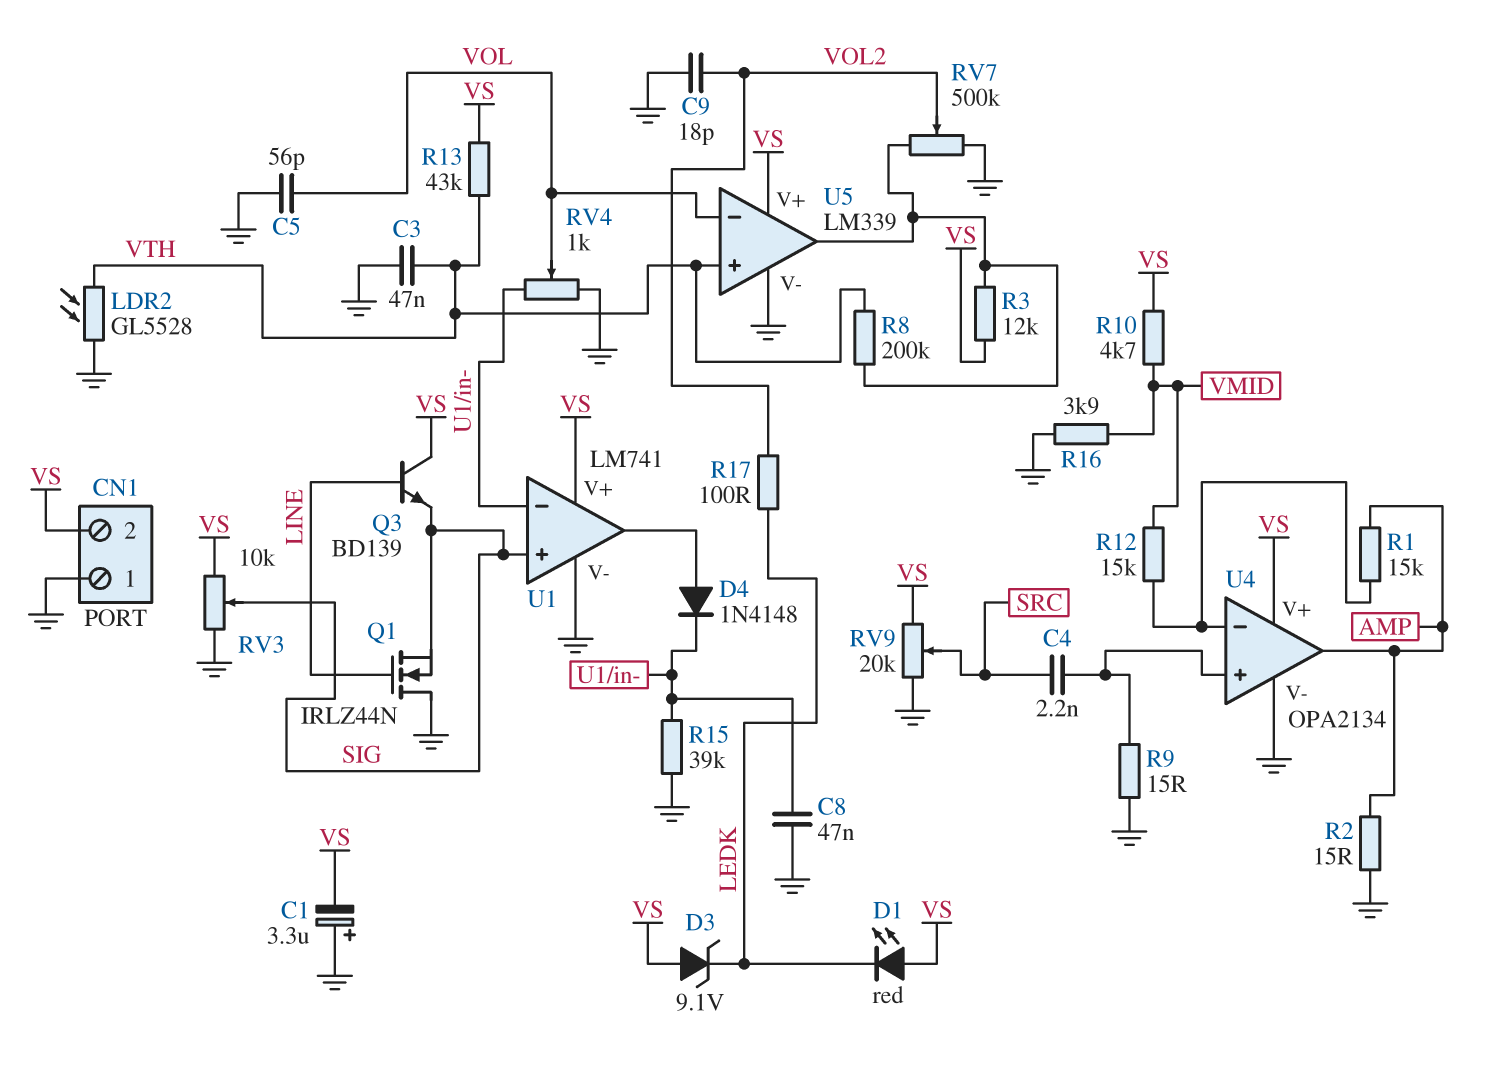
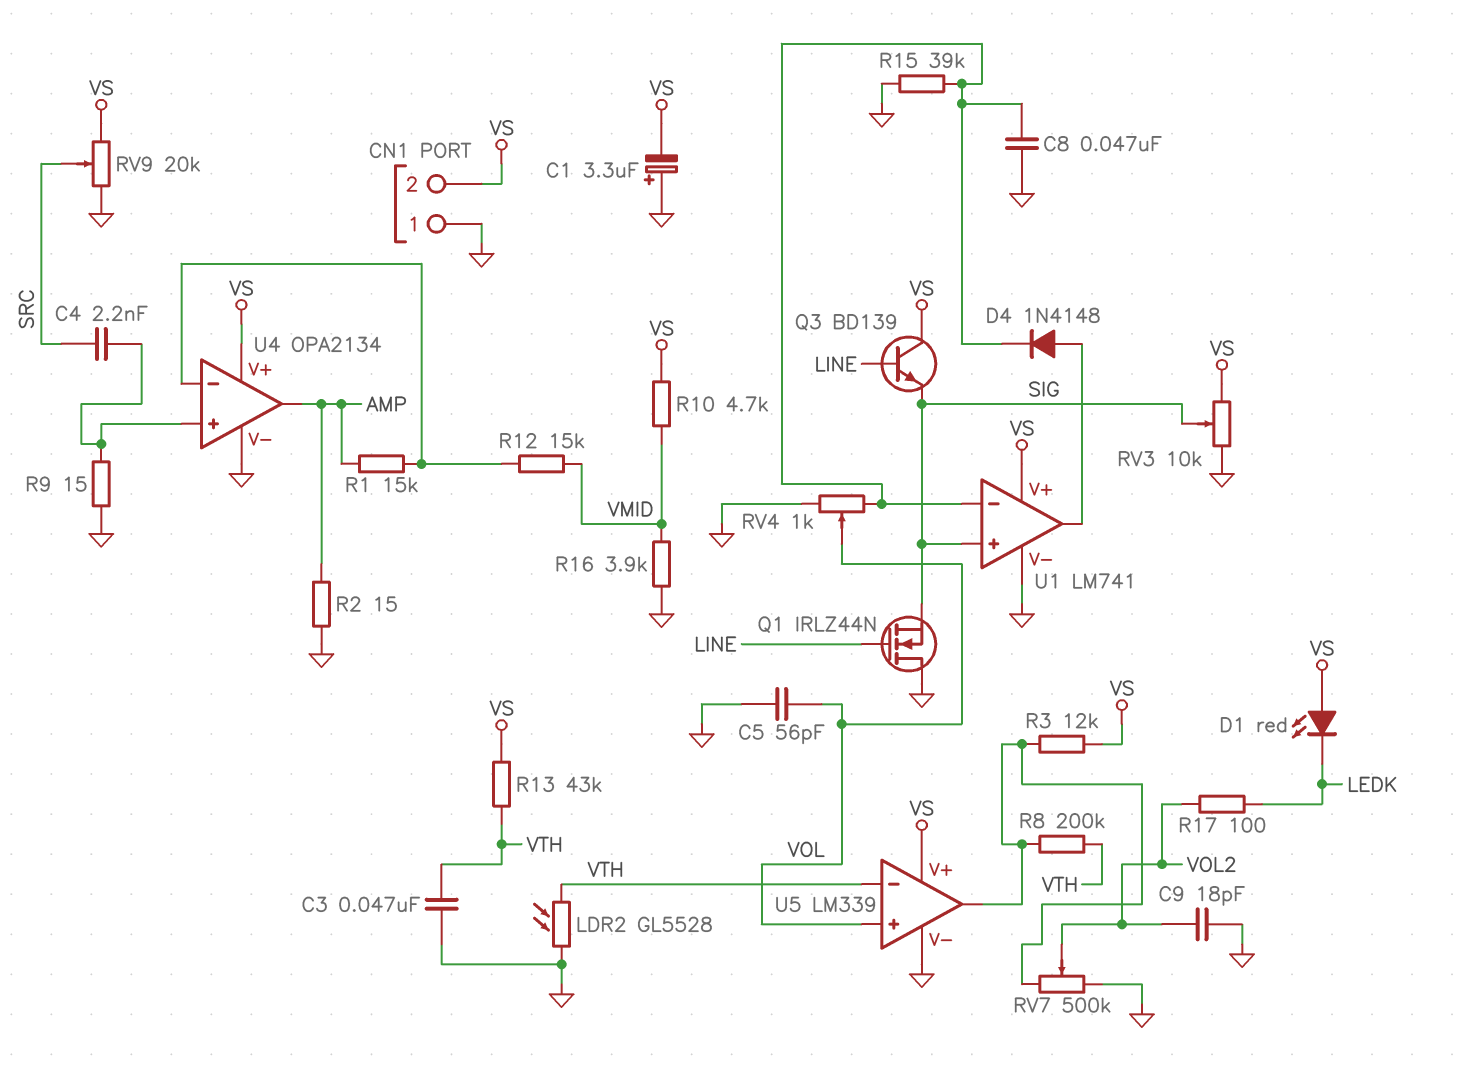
D3: zener 9.1V (A VS, K LEDK) -> none
U5 pin in+: VTH -> VOL
U5 pin in-: VOL -> VTH

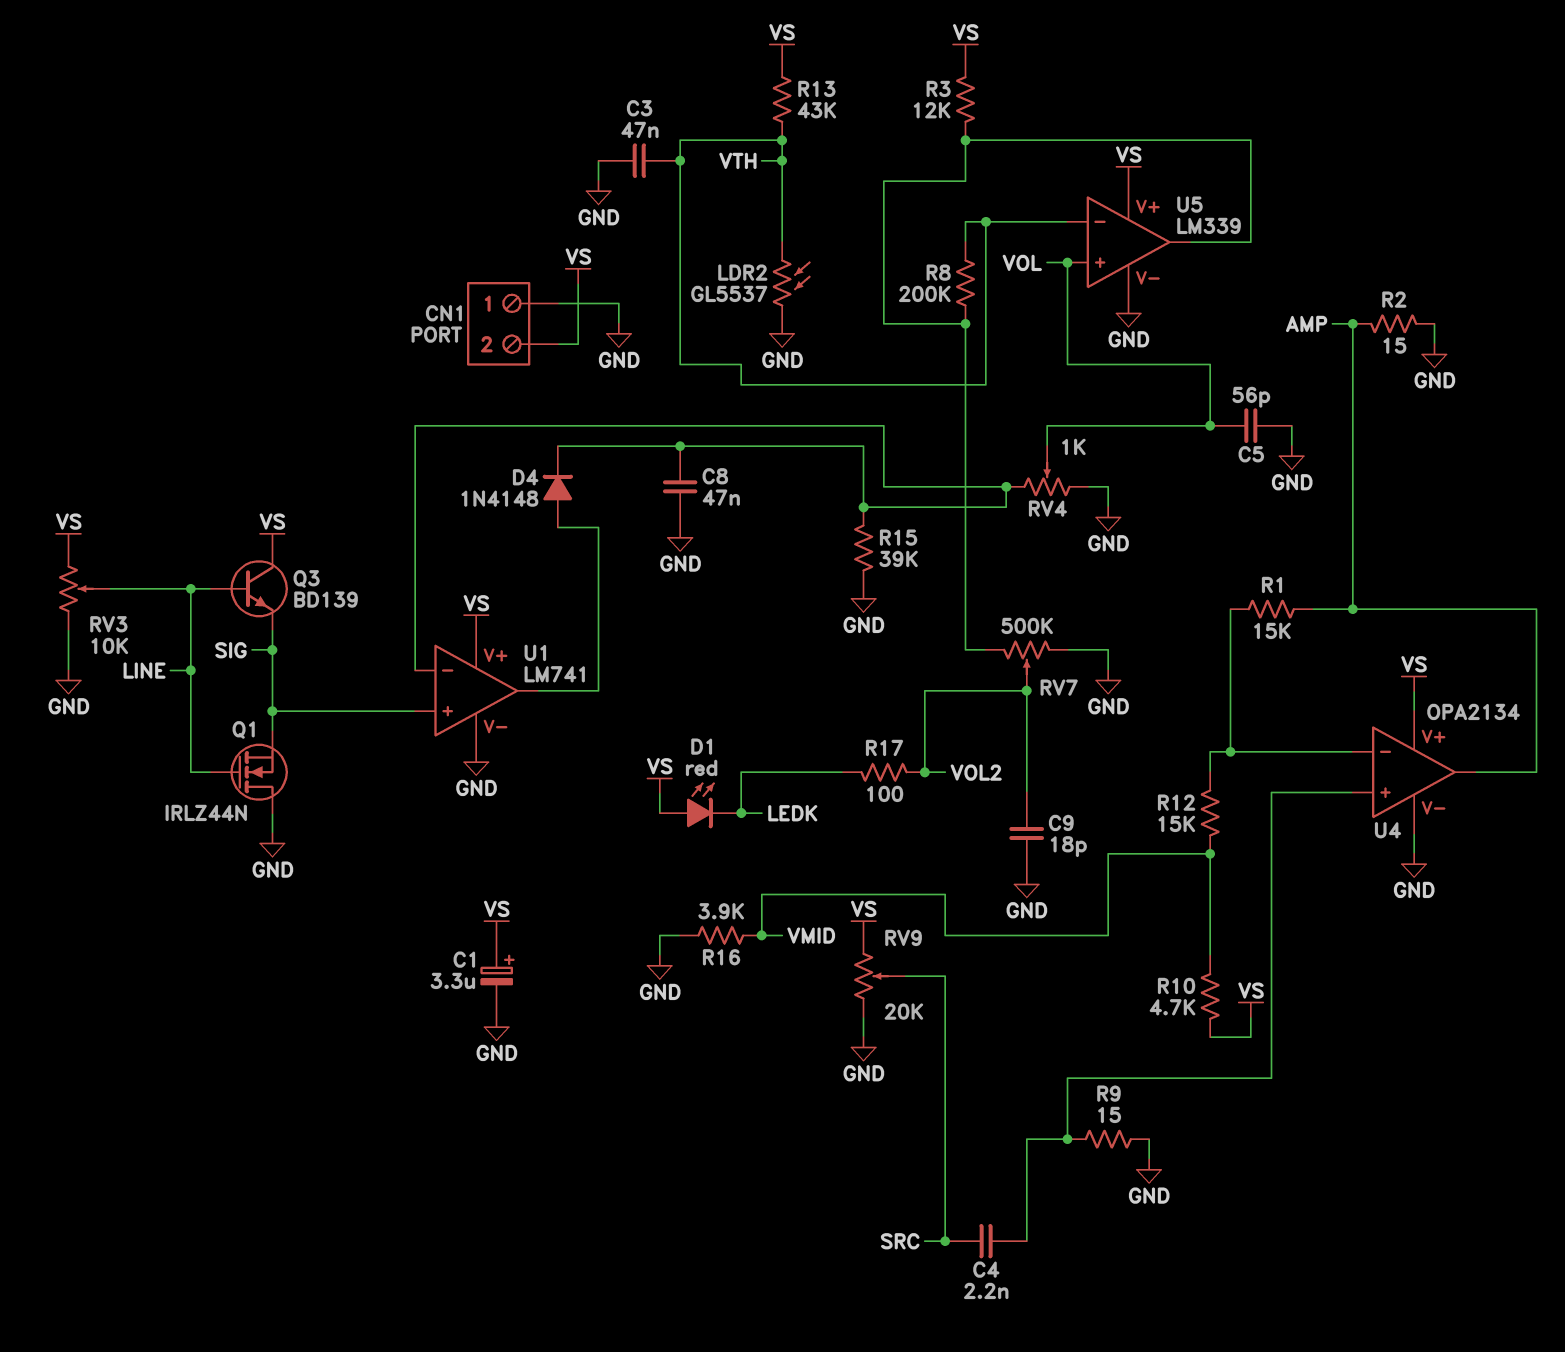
C1: 3.3uF (plus GND, minus VS) -> 3.3uF (plus VS, minus GND)
LDR2: GL5528 (GND, VTH) -> GL5537 (GND, VTH)
RV3: 10k (GND, VS, wiper SIG) -> 10k (GND, VS, wiper LINE)

